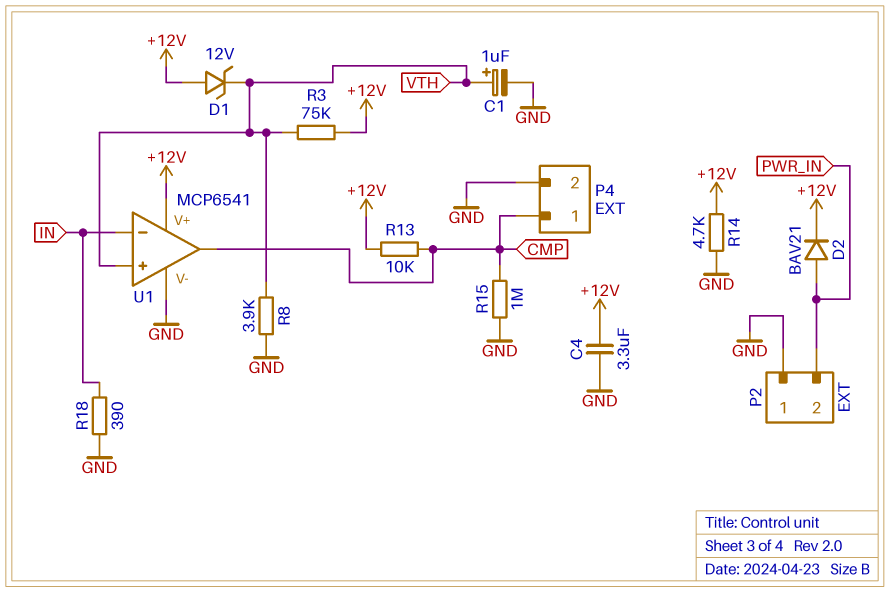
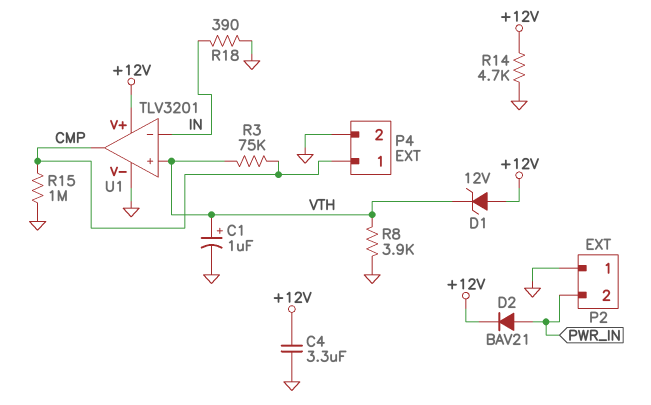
R3: 75k (+12V, VTH) -> 75k (CMP, VTH)
R13: 10k (+12V, CMP) -> none
U1: MCP6541 -> TLV3201

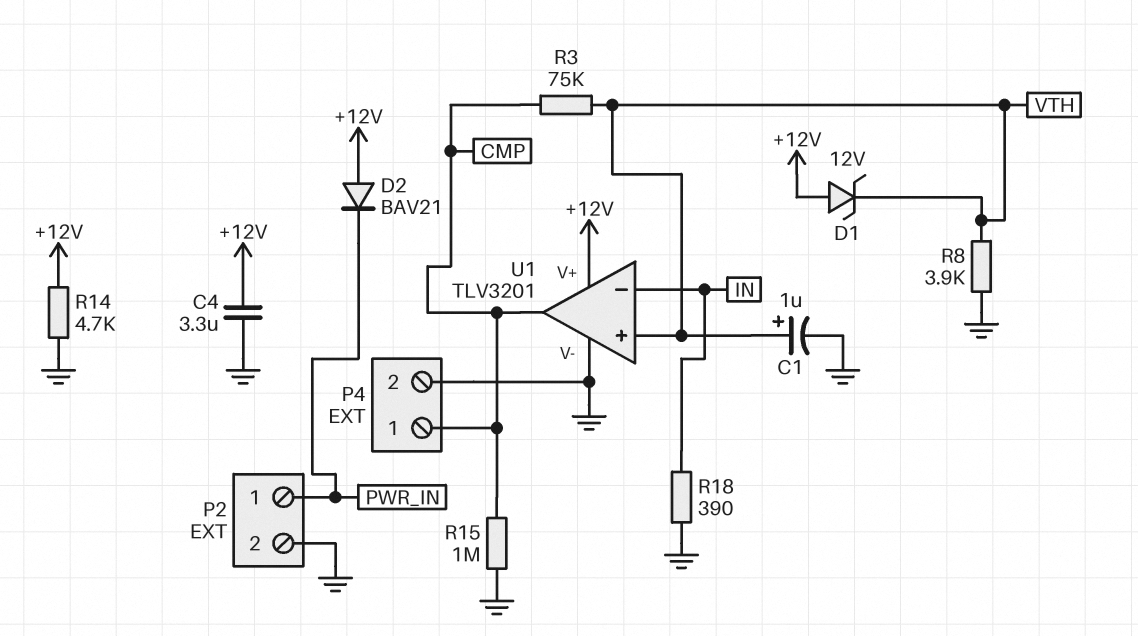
D2: diode BAV21 (A PWR_IN, K +12V) -> diode BAV21 (A +12V, K PWR_IN)
P2 pin 1: GND -> PWR_IN
P2 pin 2: PWR_IN -> GND

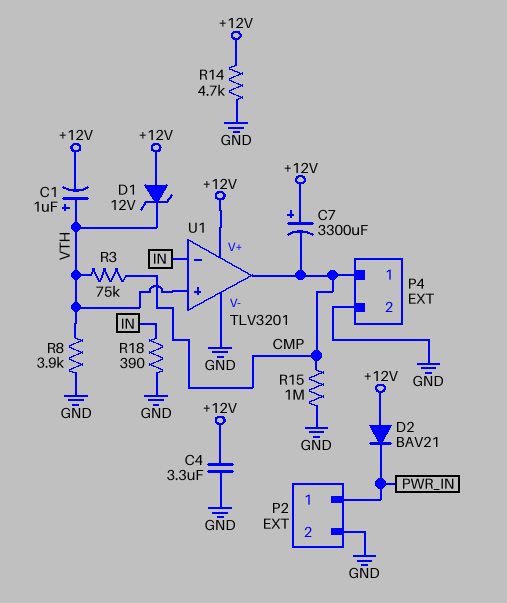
C1: 1uF (plus VTH, minus GND) -> 1uF (plus VTH, minus +12V)
C7: none -> 3300uF (plus +12V, minus CMP)

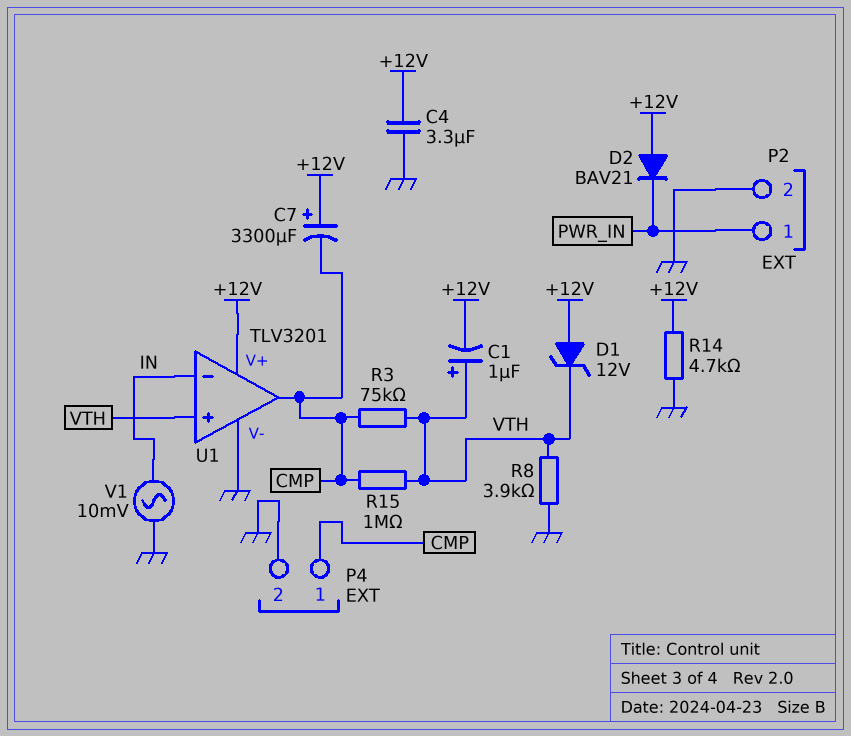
R15: 1M (CMP, GND) -> 1M (CMP, VTH)
R18: 390 (GND, IN) -> none
V1: none -> AC 10mV (GND, IN)

